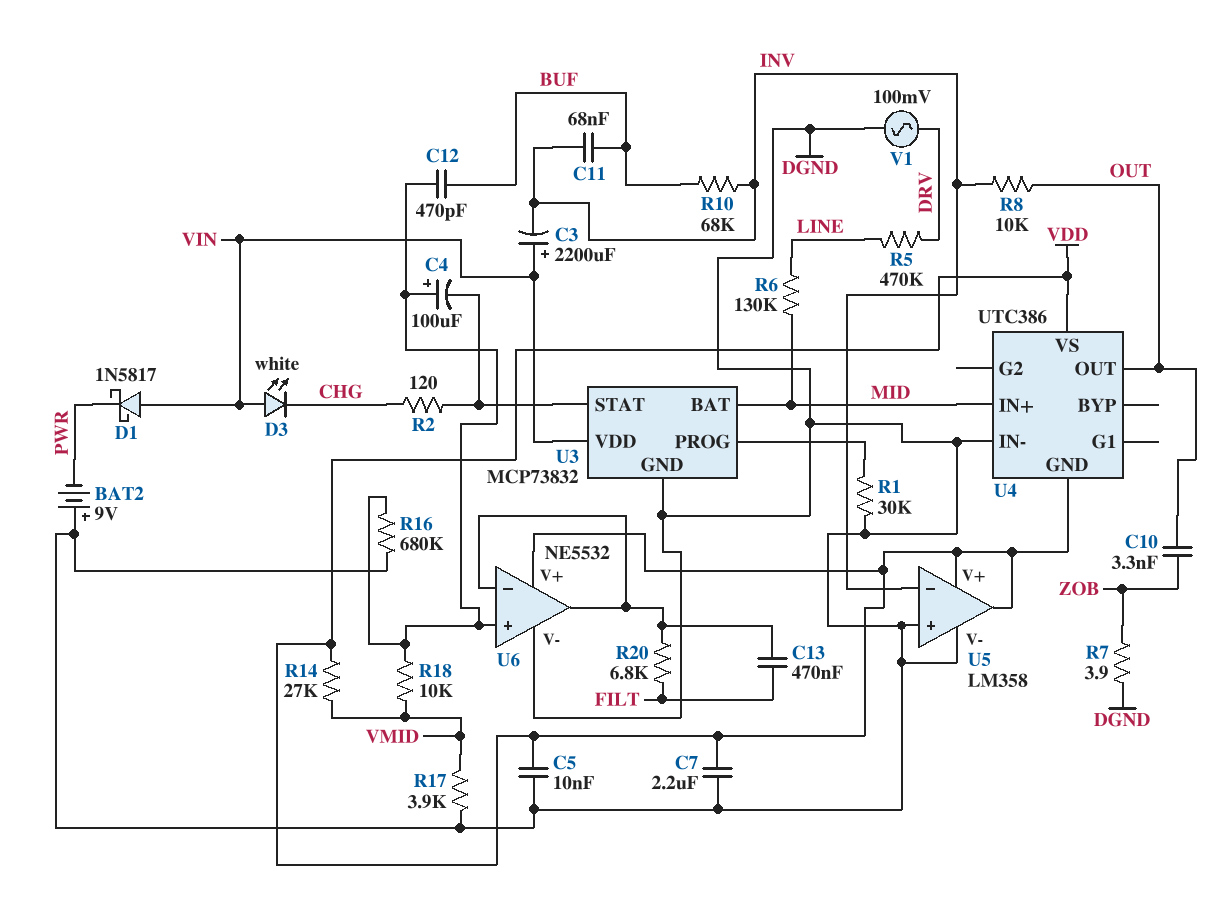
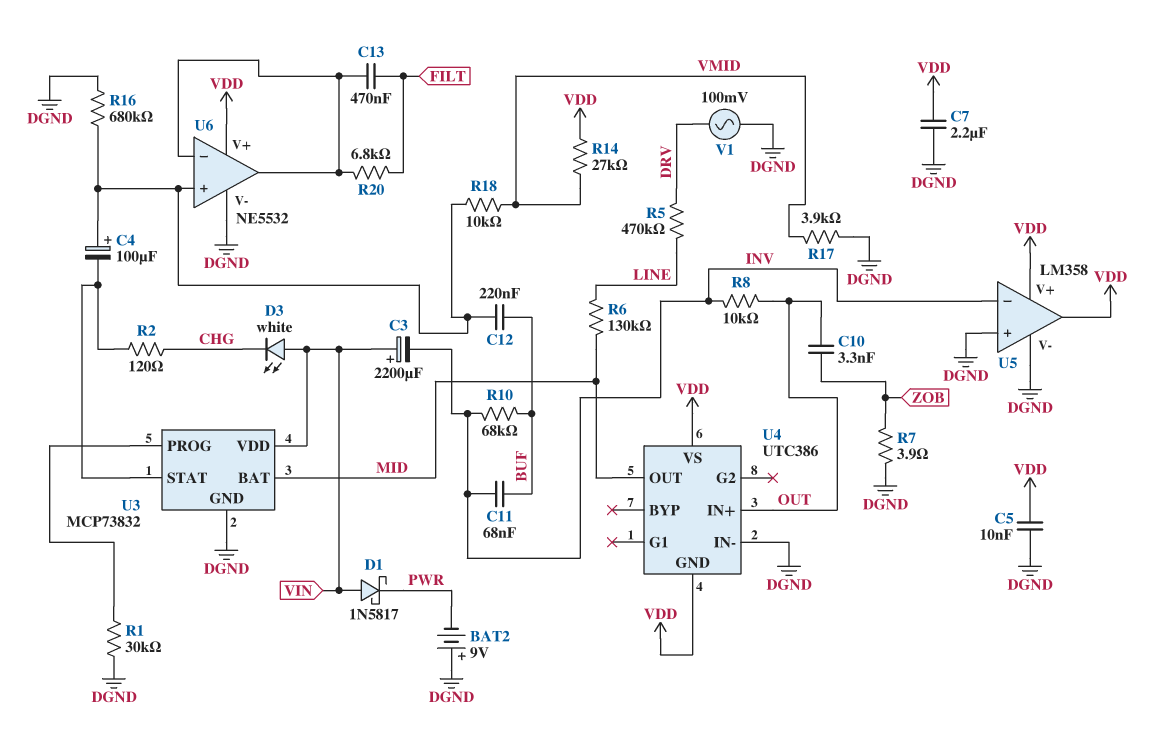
C12: 470pF (BUF, U6/in+) -> 220nF (BUF, U6/in+)
U4 pin IN+: MID -> OUT
U4 pin OUT: OUT -> MID

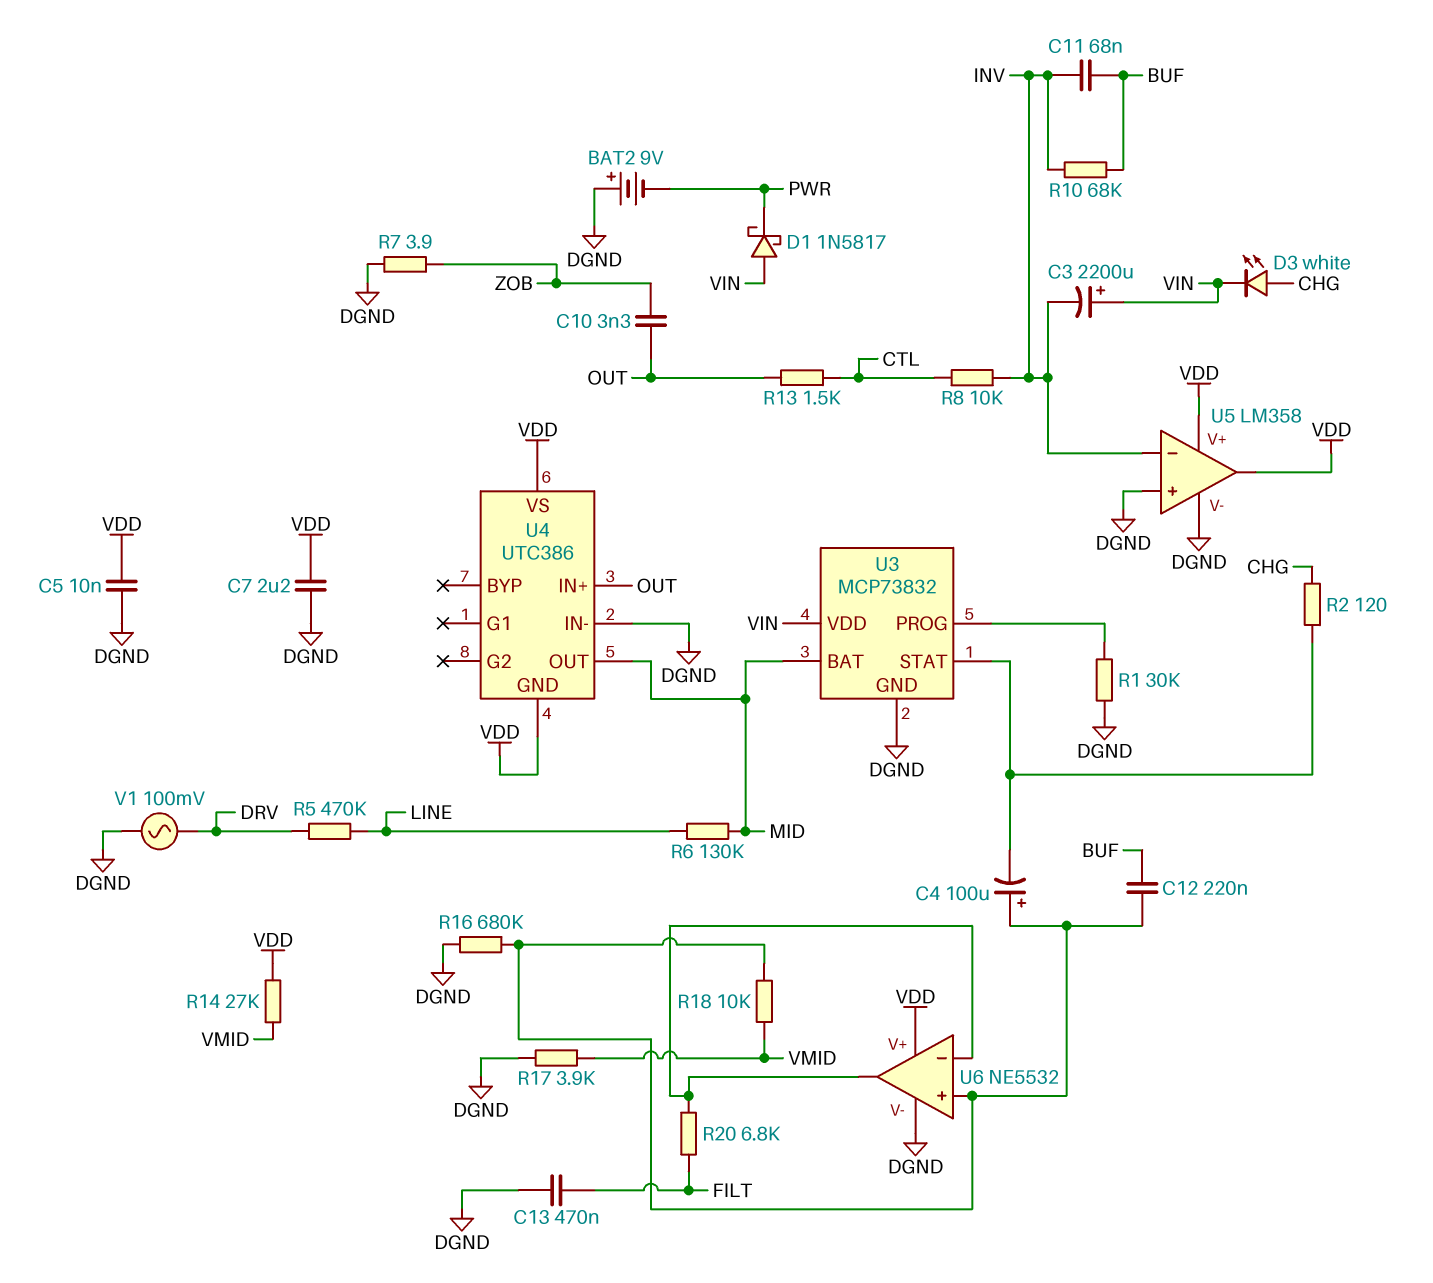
C13: 470nF (FILT, U6/in-) -> 470nF (DGND, FILT)
D3: LED white (A VIN, K CHG) -> LED white (A CHG, K VIN)
R8: 10k (INV, OUT) -> 10k (CTL, INV)
R13: none -> 1.5k (CTL, OUT)

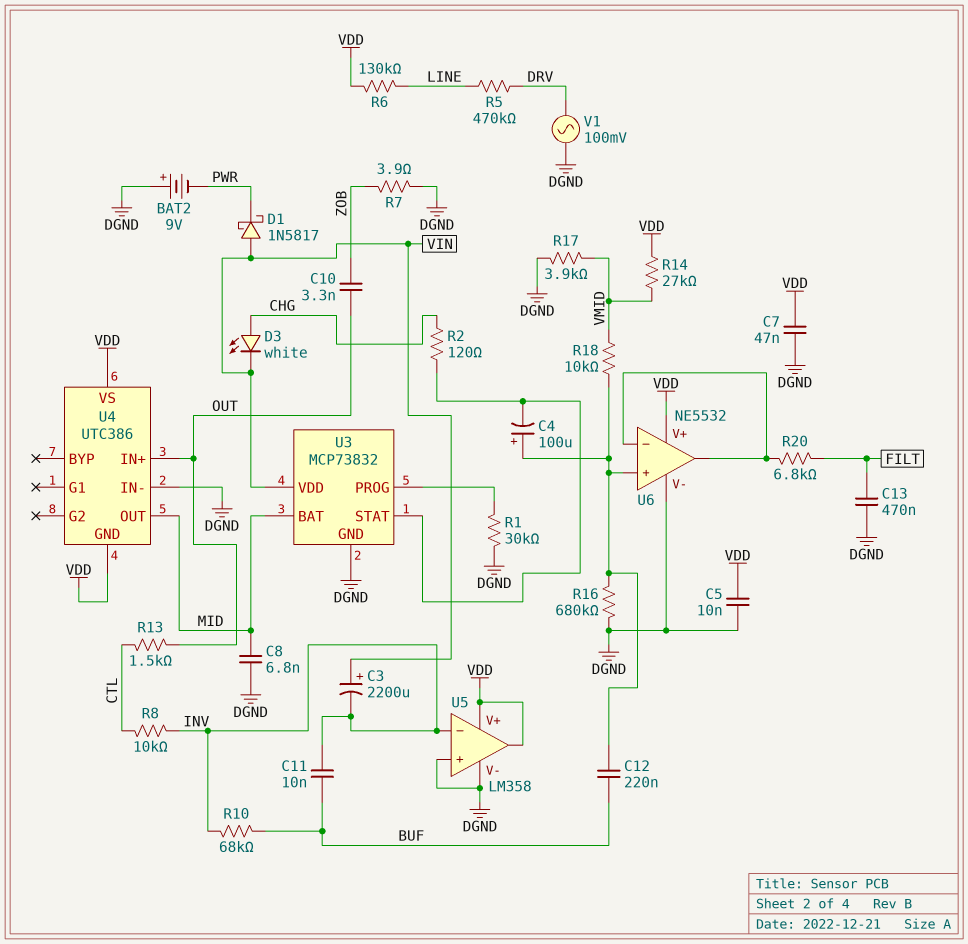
C7: 2.2uF (DGND, VDD) -> 47nF (DGND, VDD)
C8: none -> 6.8nF (DGND, MID)
C11: 68nF (BUF, INV) -> 10nF (BUF, INV)
R6: 130k (LINE, MID) -> 130k (LINE, VDD)

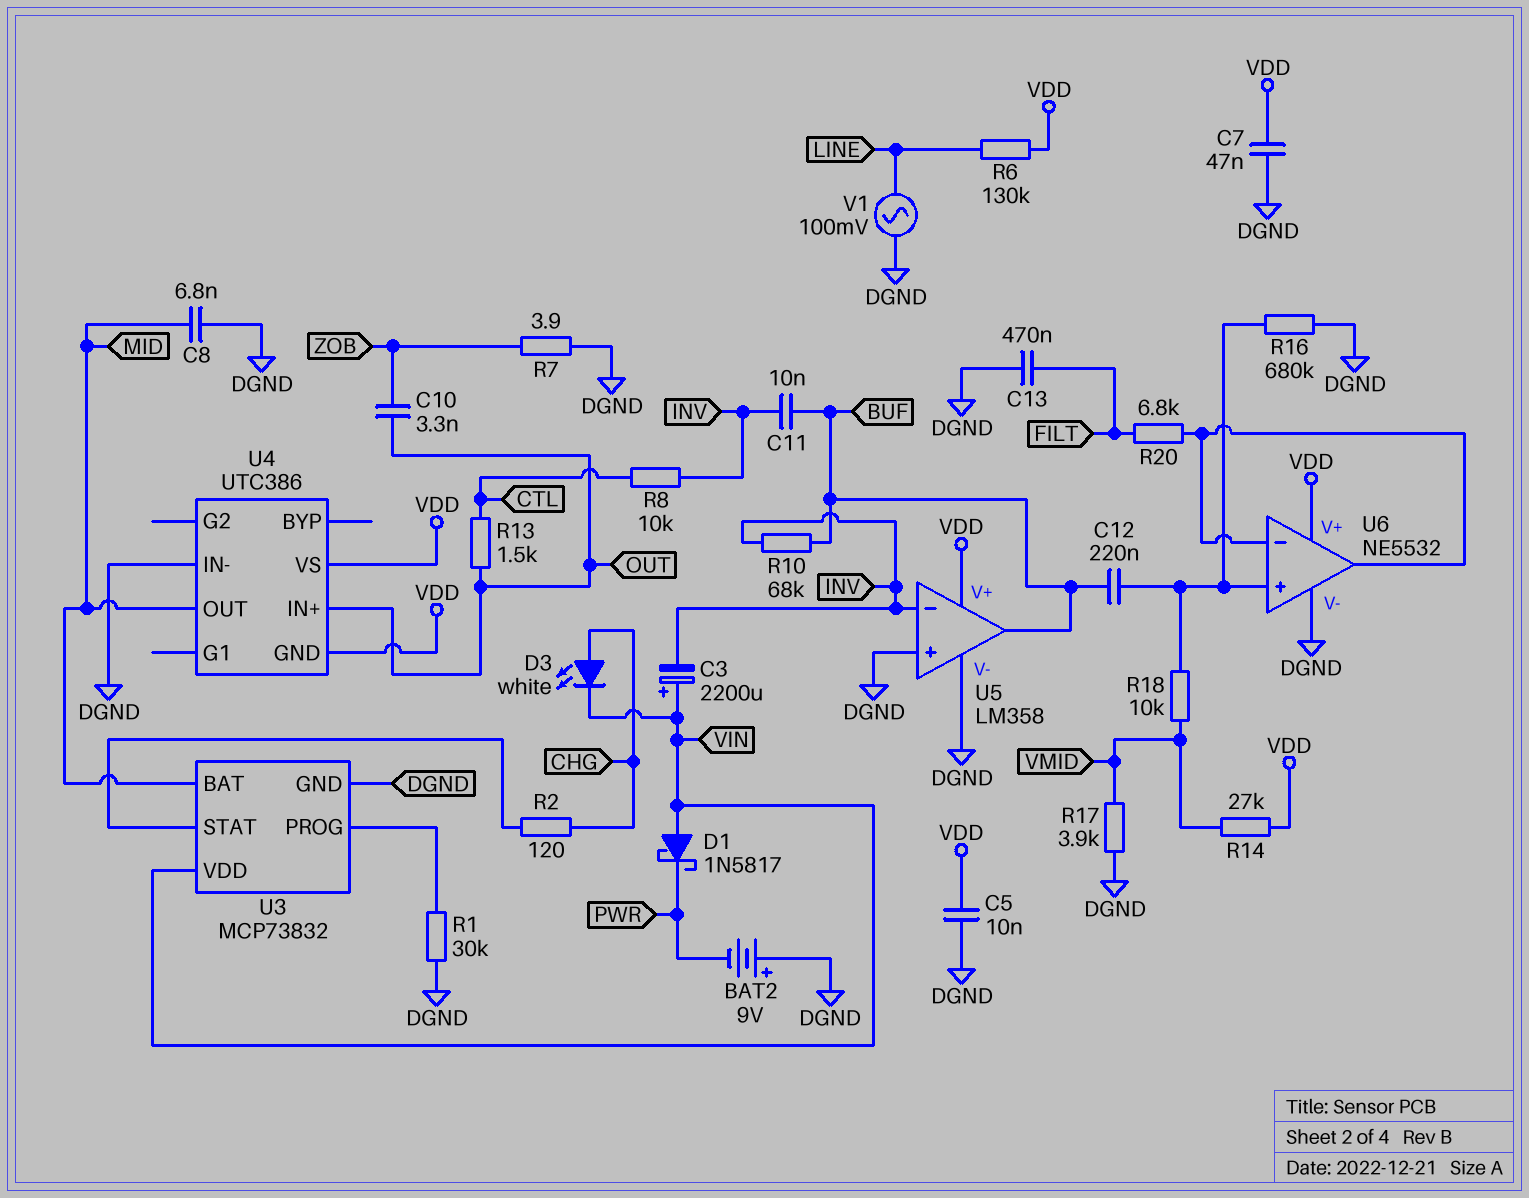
C4: 100uF (plus U6/in+, minus U3/STAT) -> none
R5: 470k (DRV, LINE) -> none
U5 pin out: VDD -> BUF
V1: AC 100mV (DGND, DRV) -> AC 100mV (DGND, LINE)

